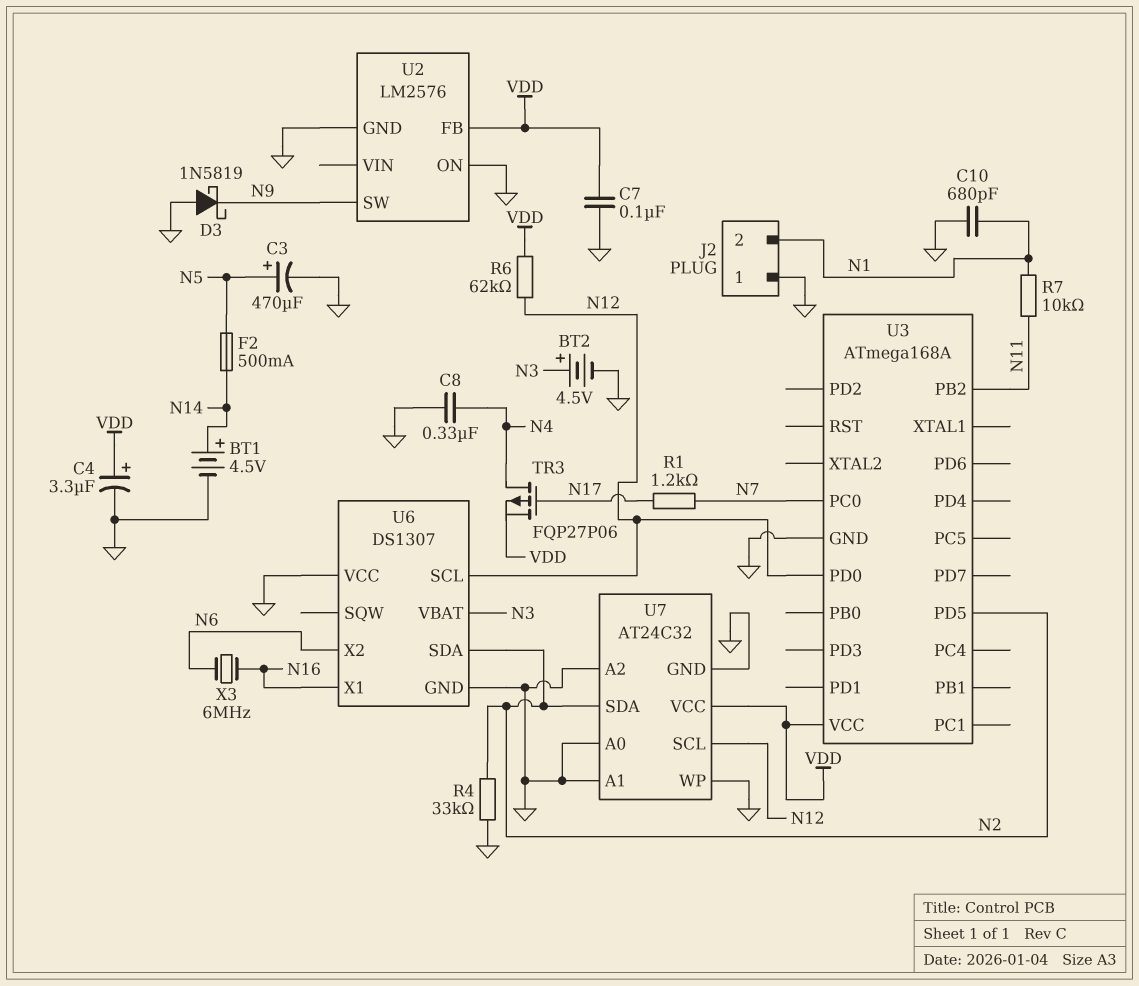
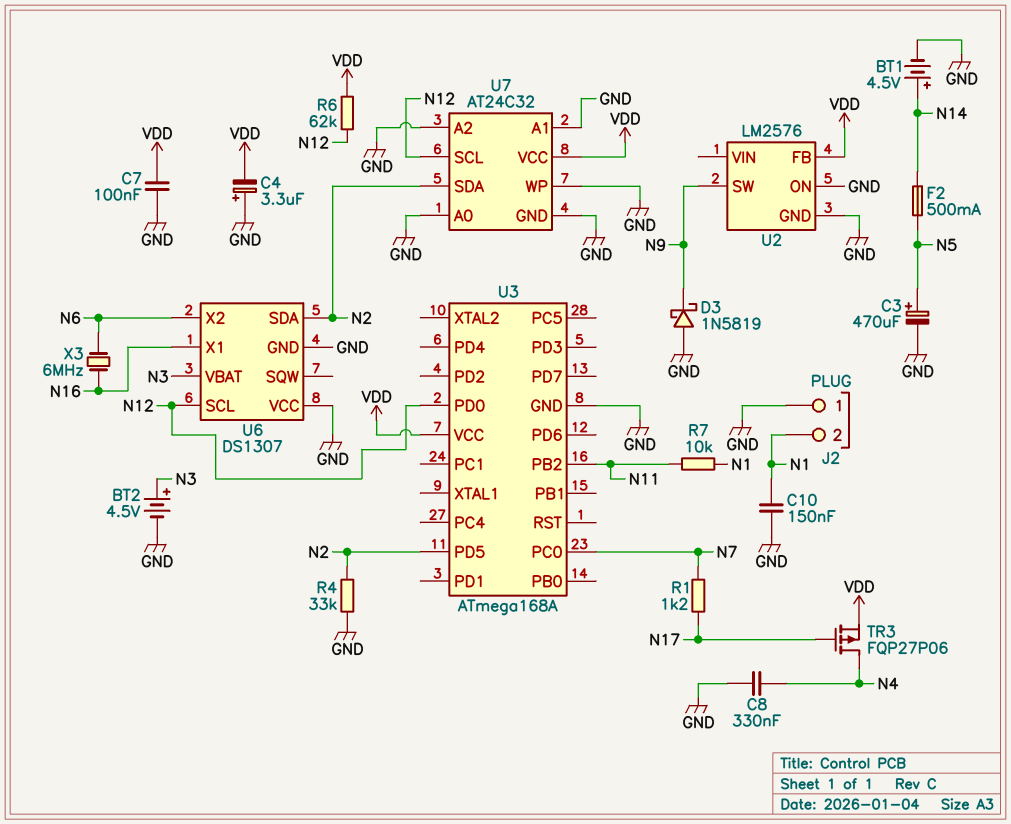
C4: 3.3uF (plus VDD, minus GND) -> 3.3uF (plus GND, minus VDD)
C10: 680pF (GND, N1) -> 150nF (GND, N1)

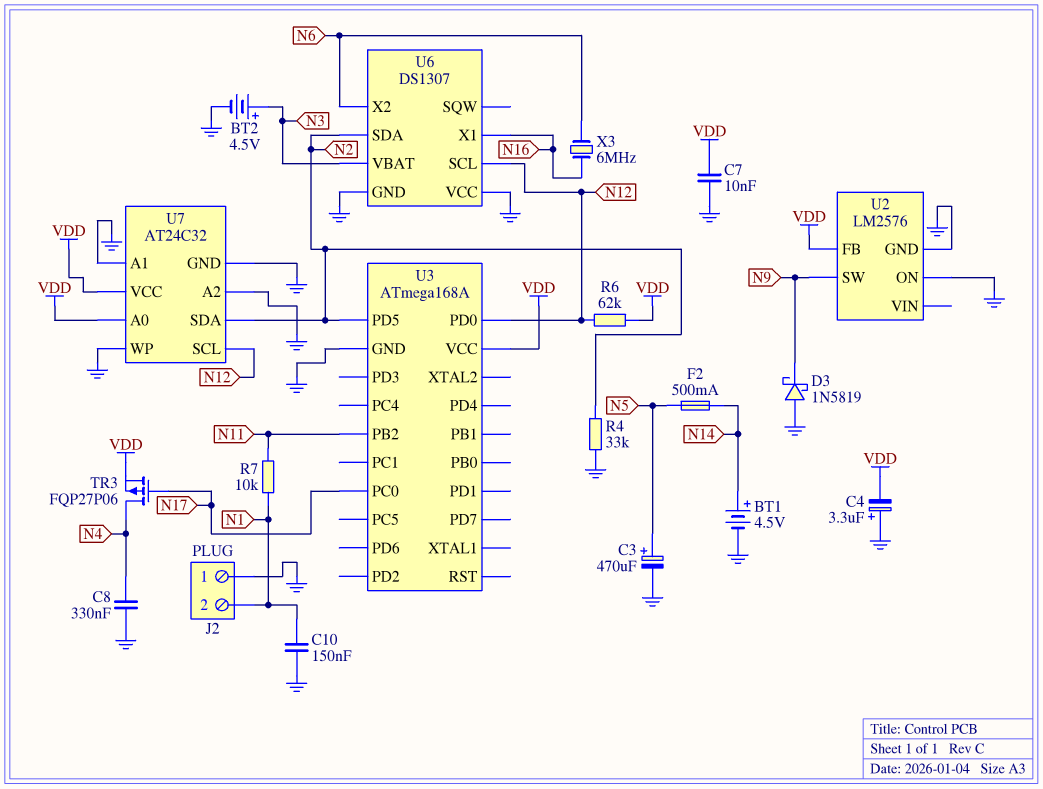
C7: 100nF (GND, VDD) -> 10nF (GND, VDD)
R1: 1.2k (N7, N17) -> none
U3 pin PC0: N7 -> N17
U7 pin A0: GND -> VDD

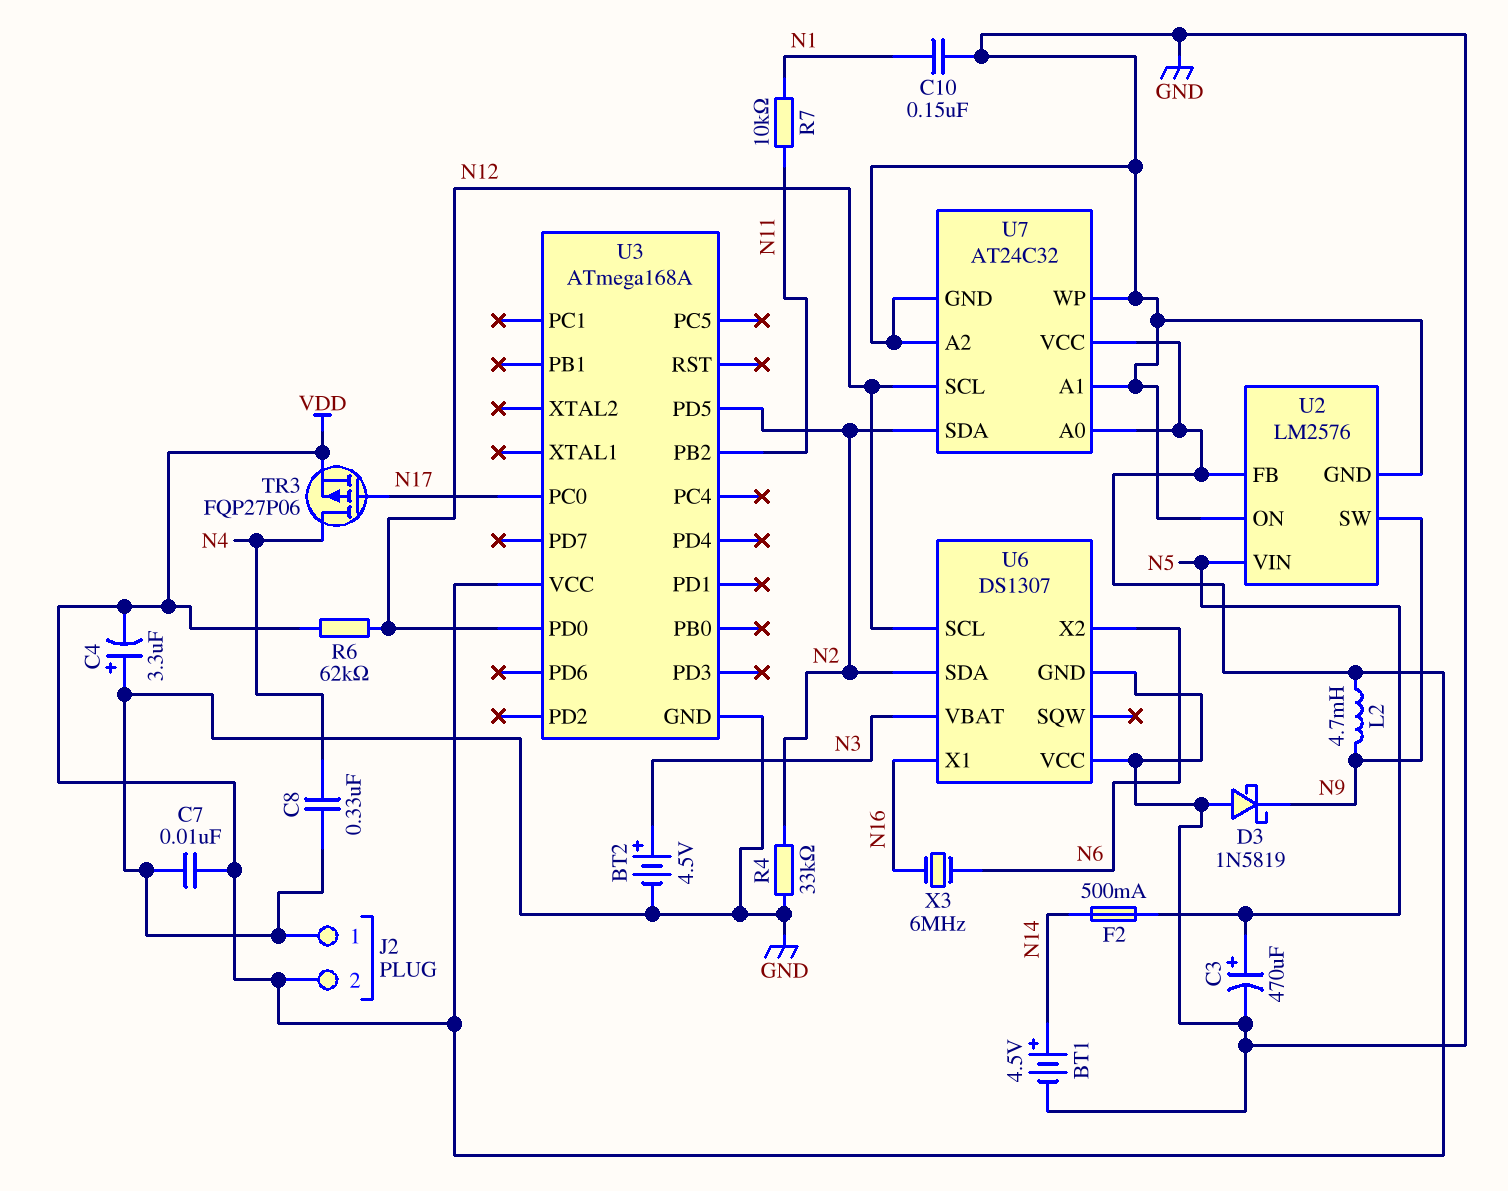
J2 pin 2: N1 -> VDD
L2: none -> 4.7mH (N9, VDD)
U2 pin VIN: none -> N5

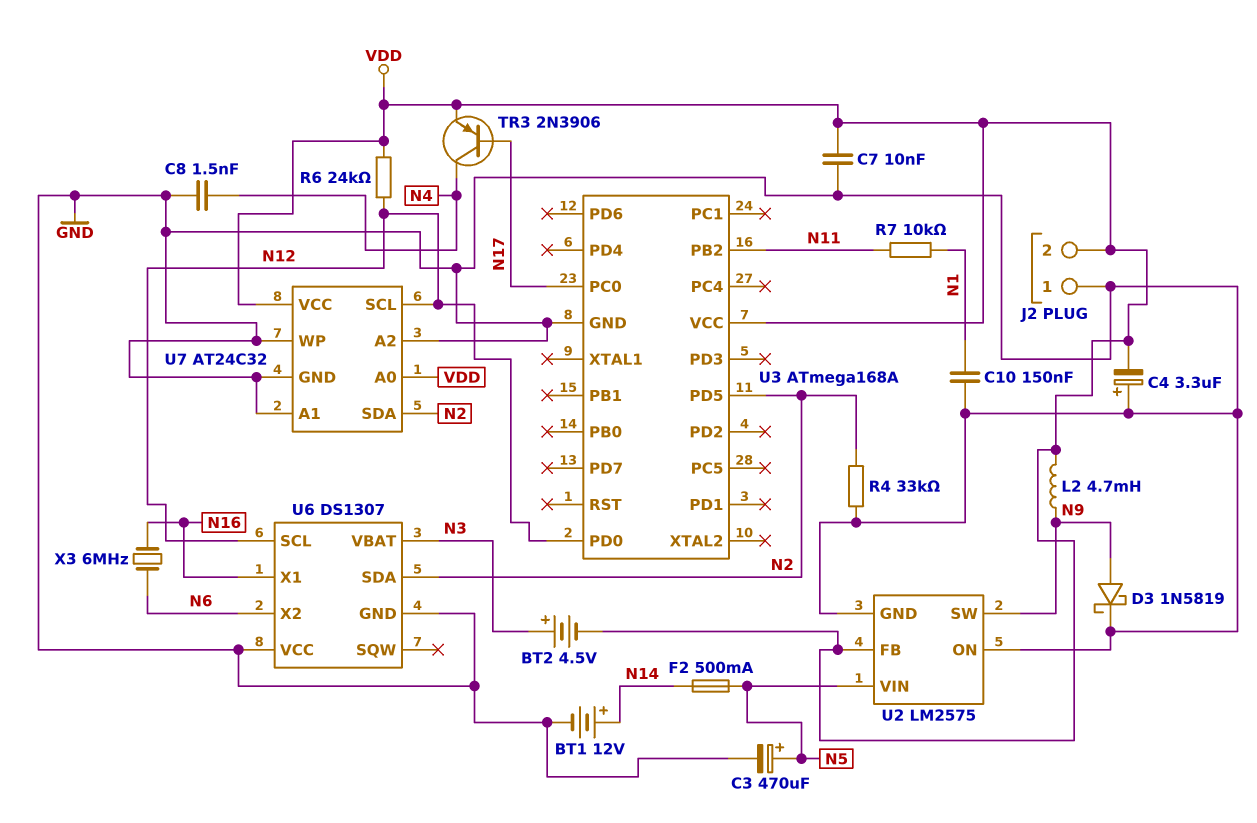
BT1: 4.5V (plus N14, minus GND) -> 12V (plus N14, minus GND)
BT2: 4.5V (plus N3, minus GND) -> 4.5V (plus N3, minus VDD)
C8: 330nF (GND, N4) -> 1.5nF (GND, N4)
D3: schottky 1N5819 (A GND, K N9) -> schottky 1N5819 (A N9, K GND)
R6: 62k (N12, VDD) -> 24k (N12, VDD)
TR3: PMOS FQP27P06 (G N17, D N4, S VDD) -> PNP 2N3906 (B N17, C N4, E VDD)
U2: LM2576 -> LM2575

